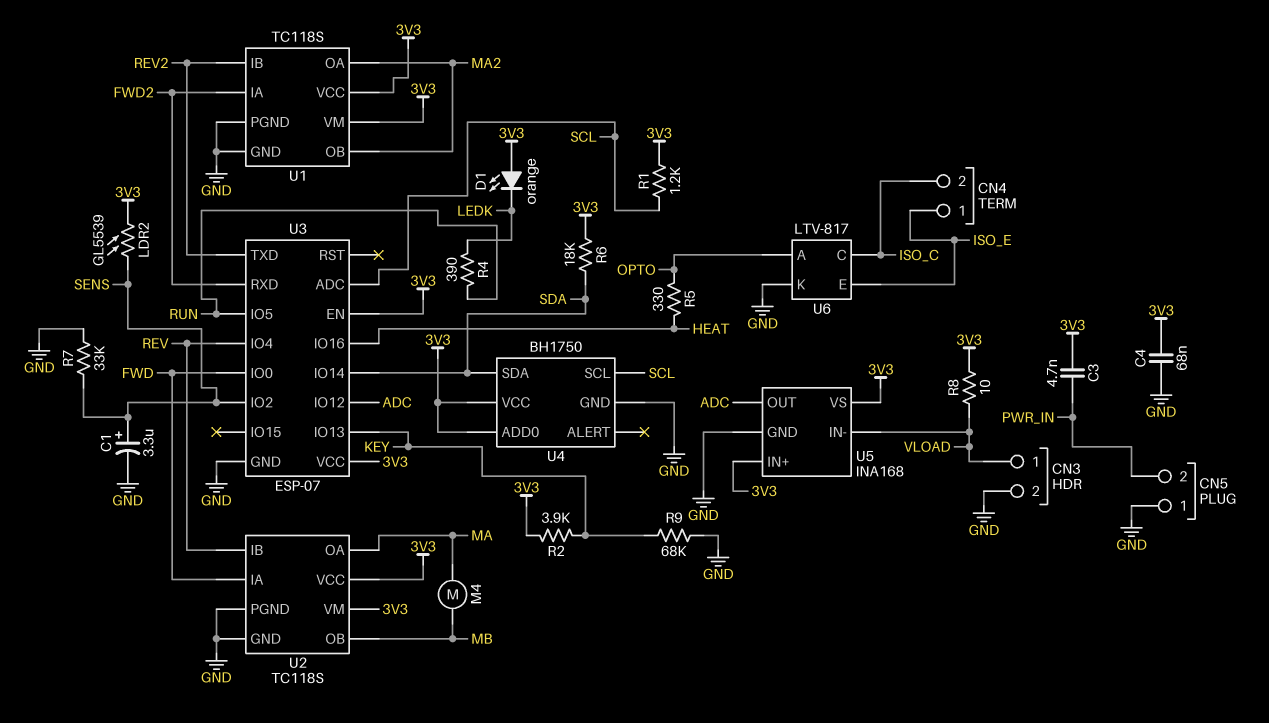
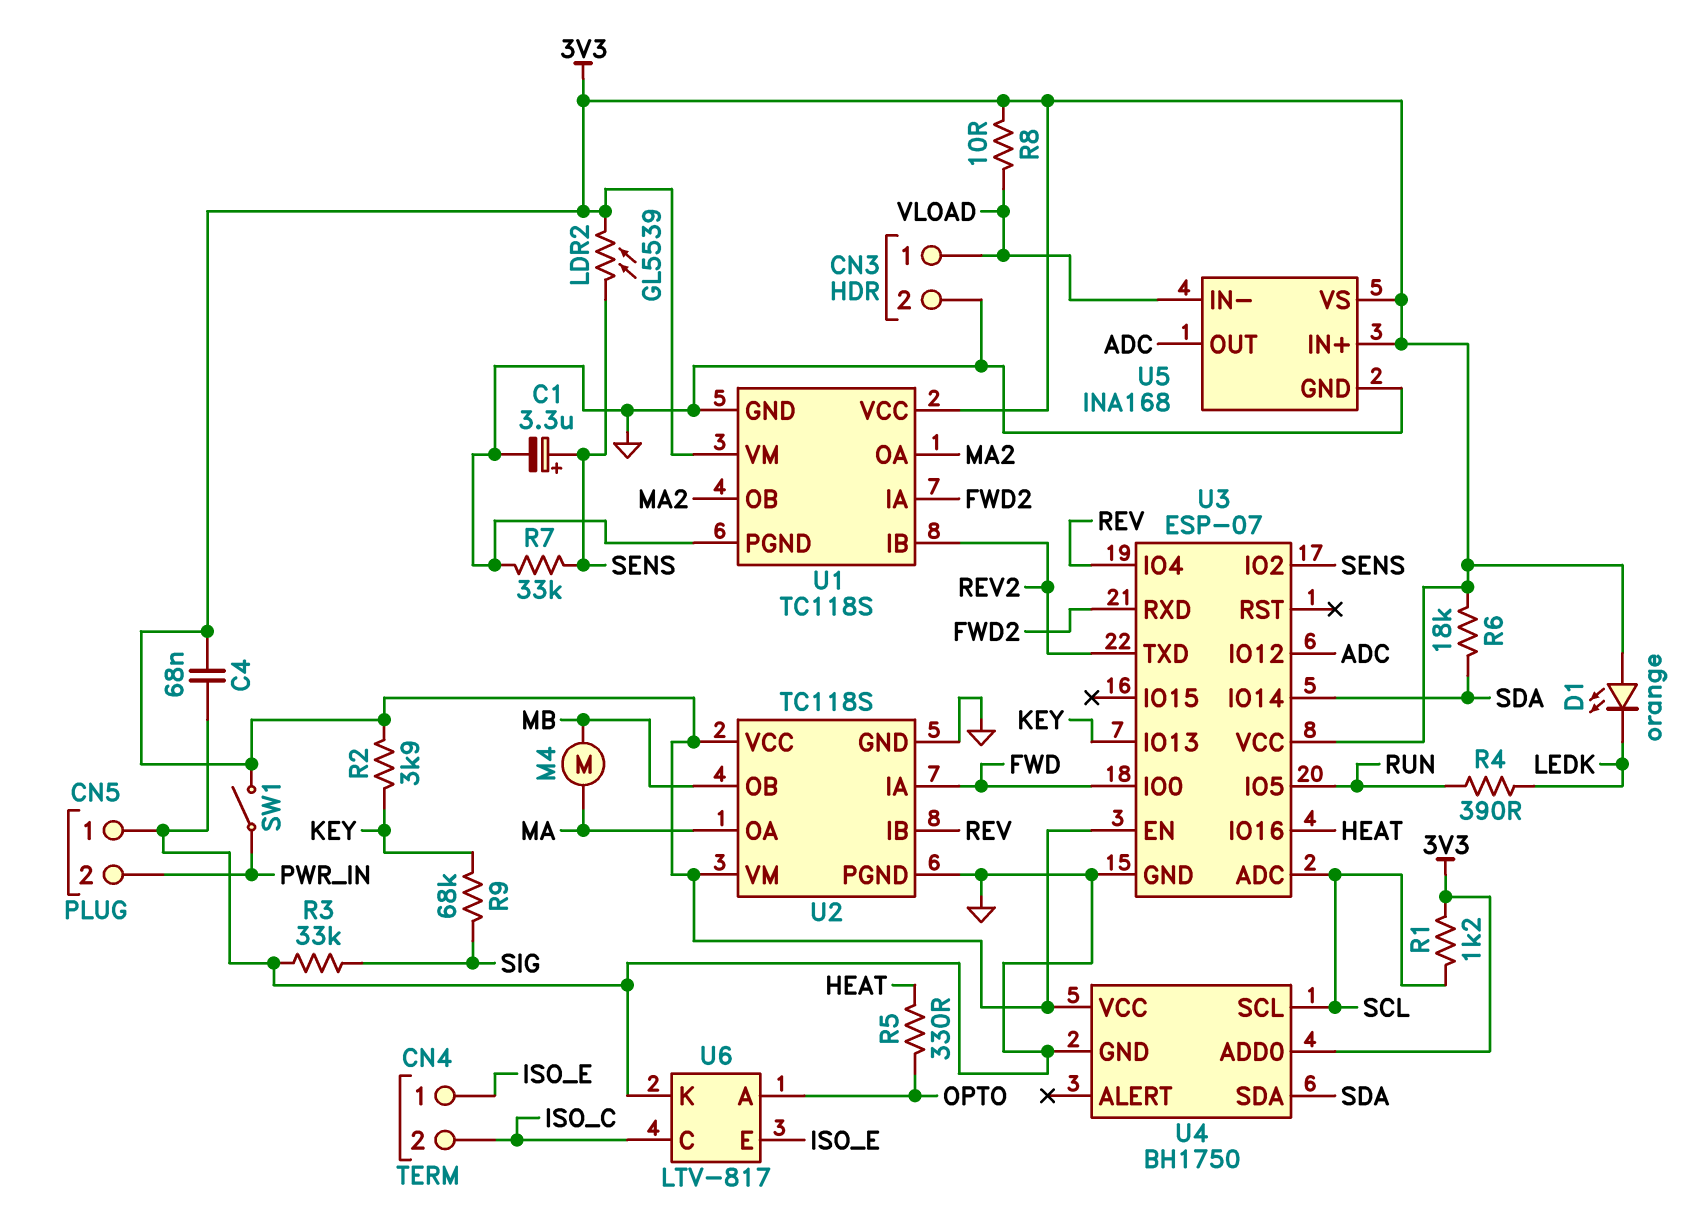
C3: 4.7nF (3V3, PWR_IN) -> none
R3: none -> 33k (GND, SIG)
R9: 68k (GND, KEY) -> 68k (KEY, SIG)
SW1: none -> switch (3V3, PWR_IN)

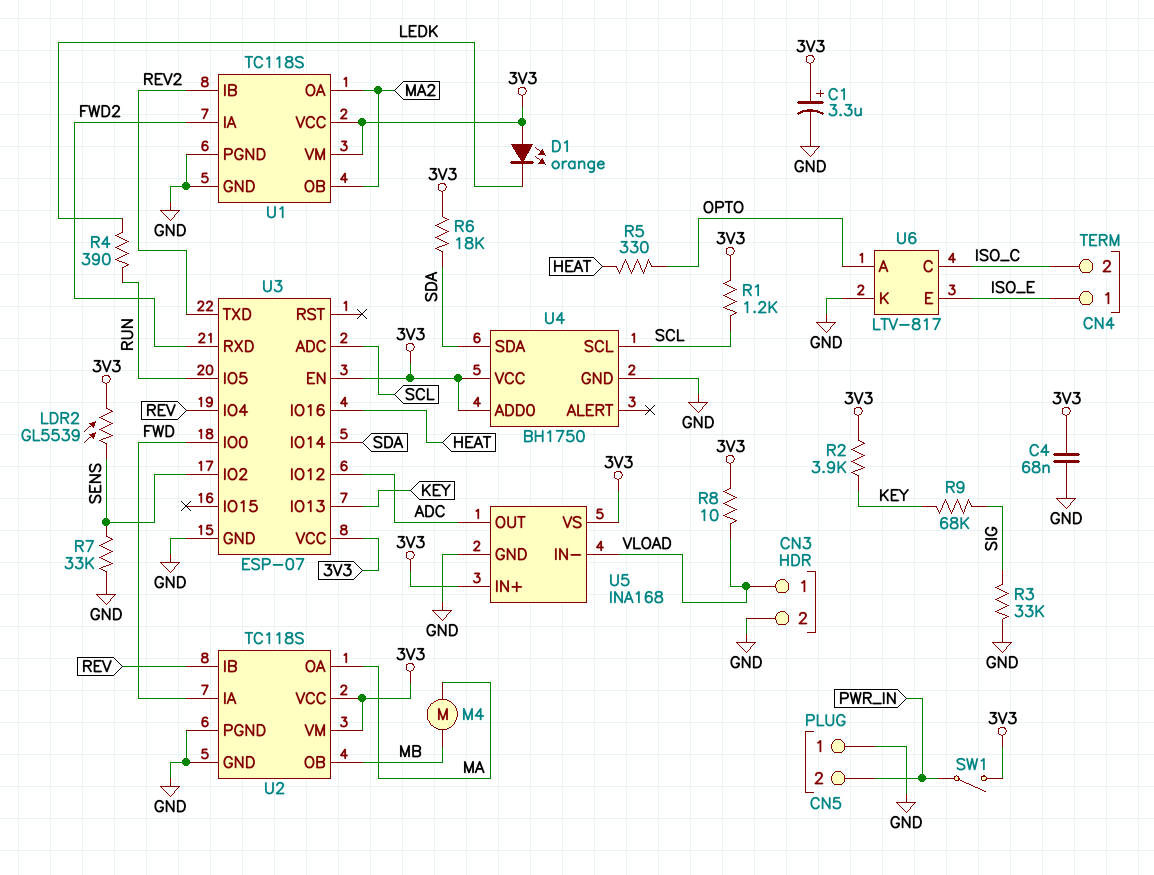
C1: 3.3uF (plus SENS, minus GND) -> 3.3uF (plus 3V3, minus GND)

